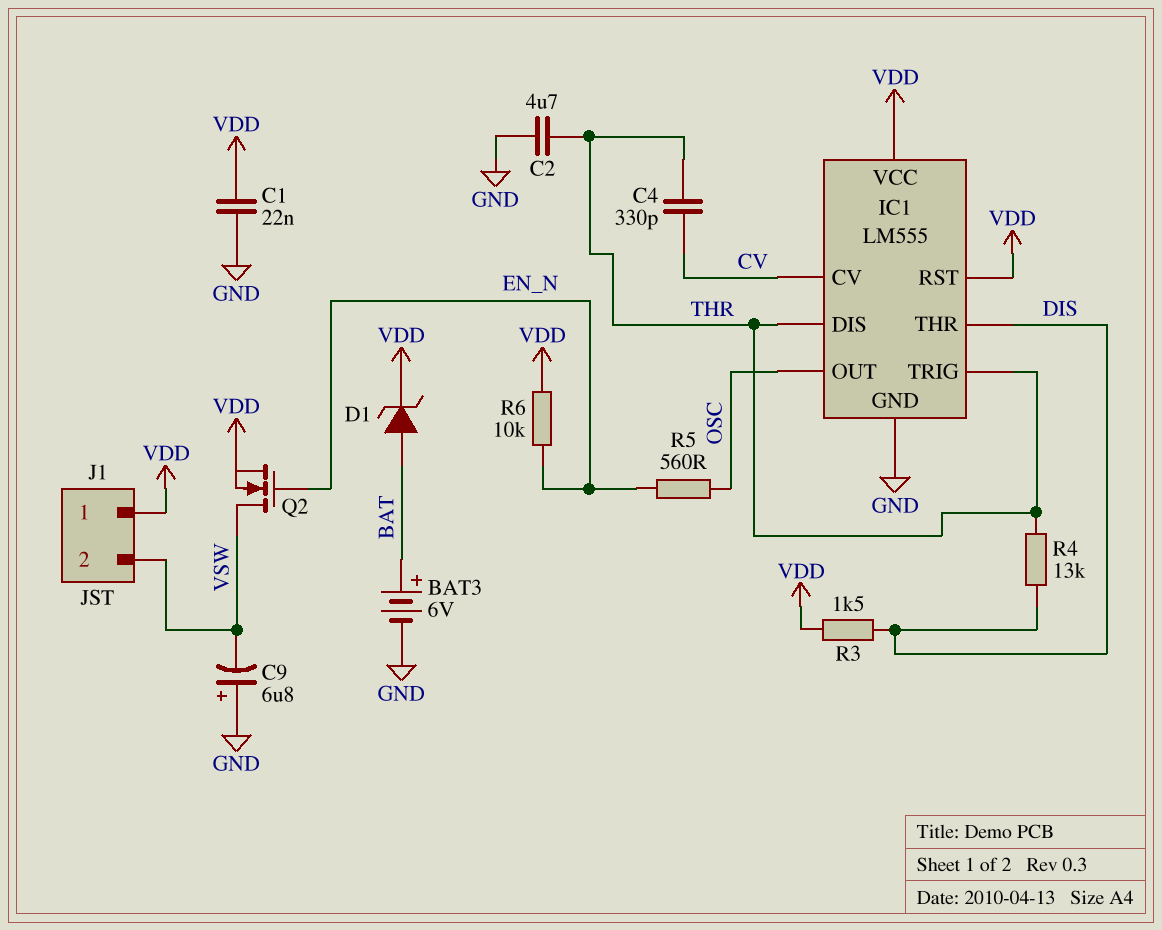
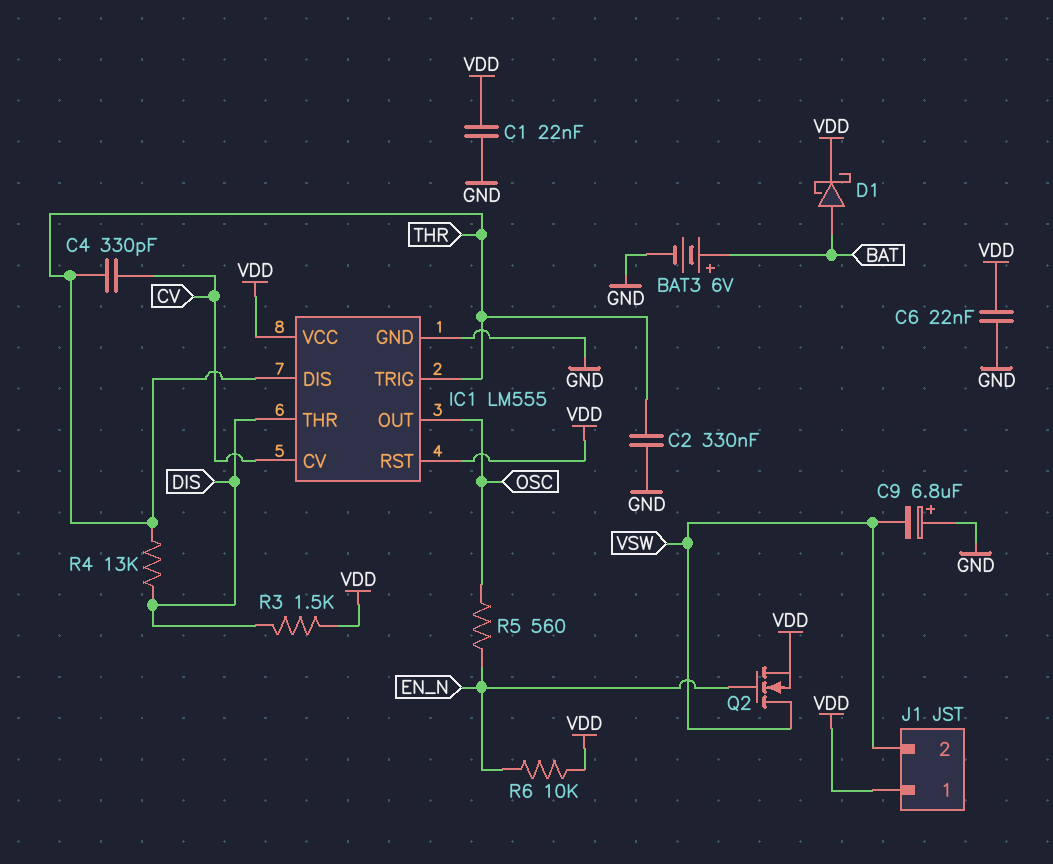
C2: 4.7uF (GND, THR) -> 330nF (GND, THR)
C6: none -> 22nF (GND, VDD)
D1: zener (A BAT, K VDD) -> schottky (A BAT, K VDD)

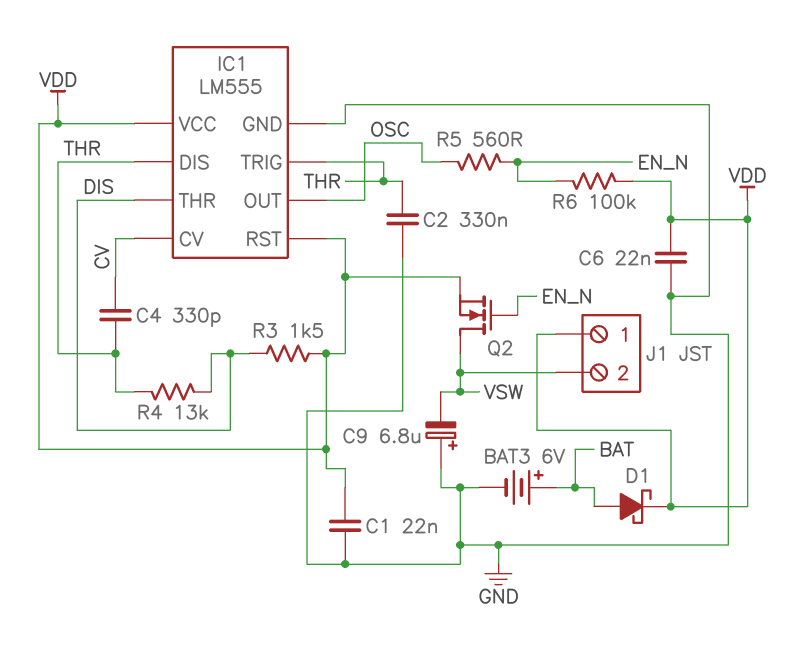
R6: 10k (EN_N, VDD) -> 100k (EN_N, VDD)

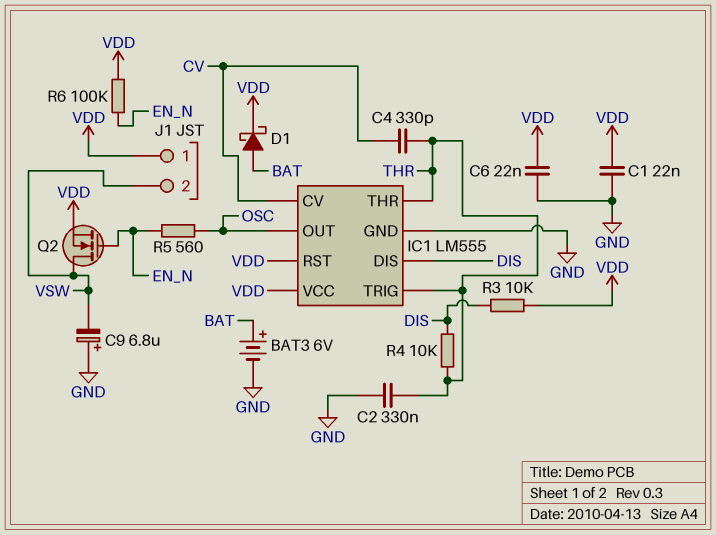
IC1 pin DIS: THR -> DIS
IC1 pin THR: DIS -> THR
R3: 1.5k (DIS, VDD) -> 10k (DIS, VDD)
R4: 13k (DIS, THR) -> 10k (DIS, THR)

